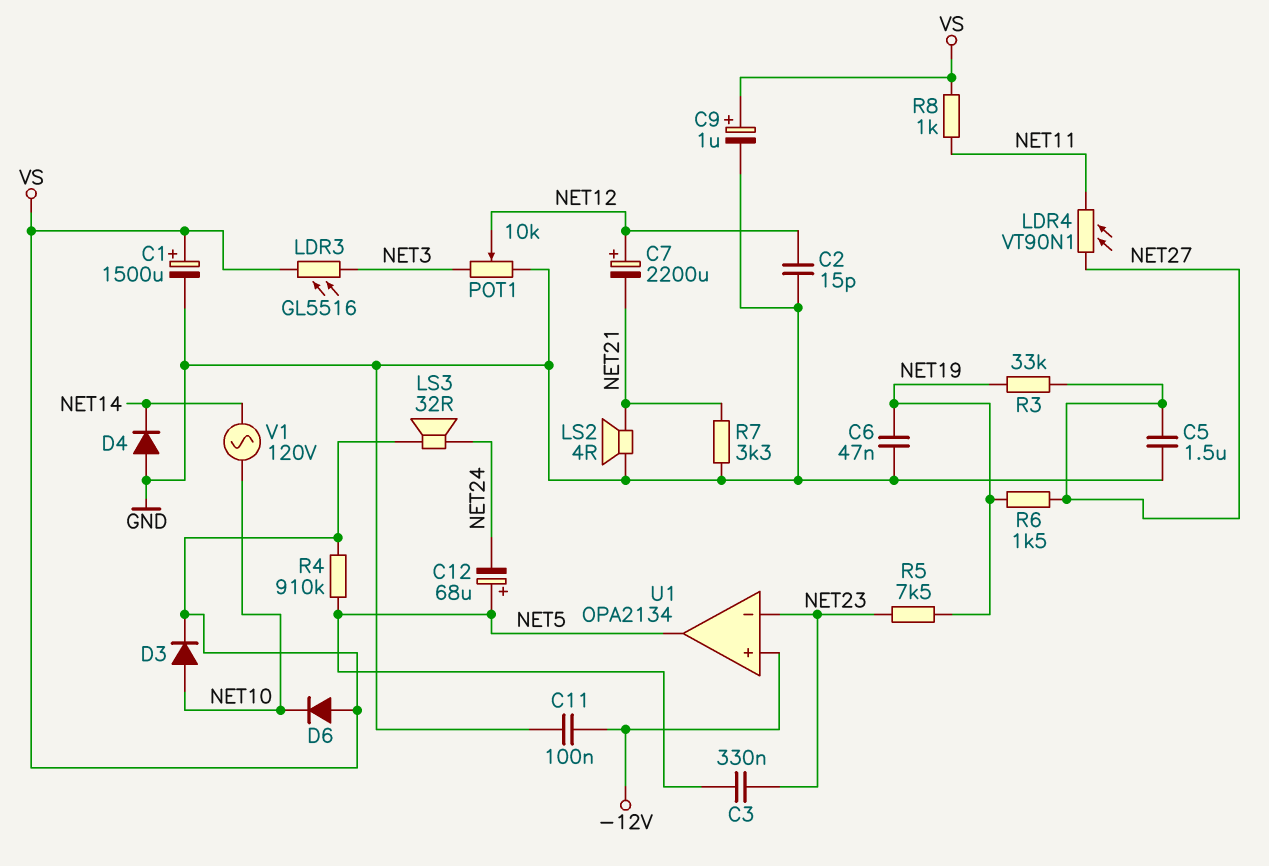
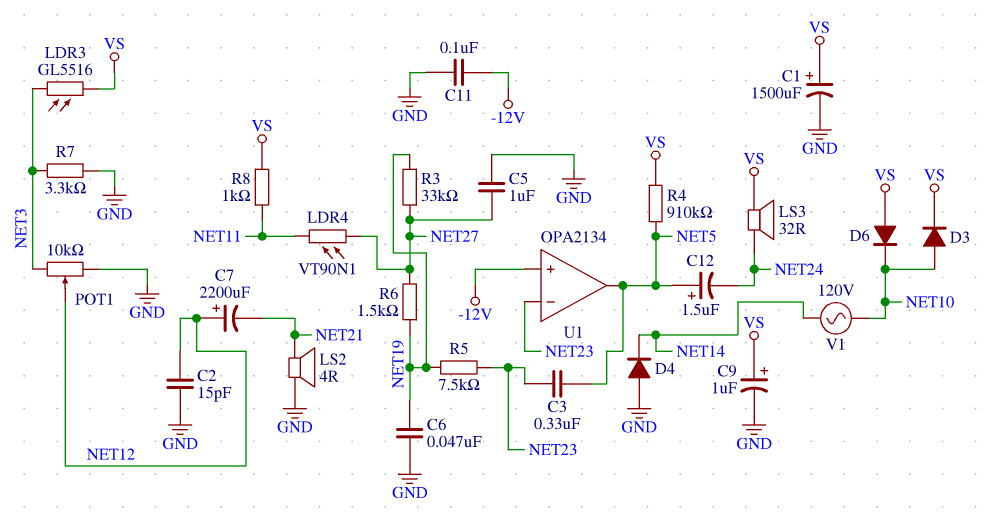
C5: 1.5uF (GND, NET27) -> 1uF (GND, NET27)
C12: 68uF (plus NET5, minus NET24) -> 1.5uF (plus NET5, minus NET24)
R7: 3.3k (GND, NET21) -> 3.3k (GND, NET3)

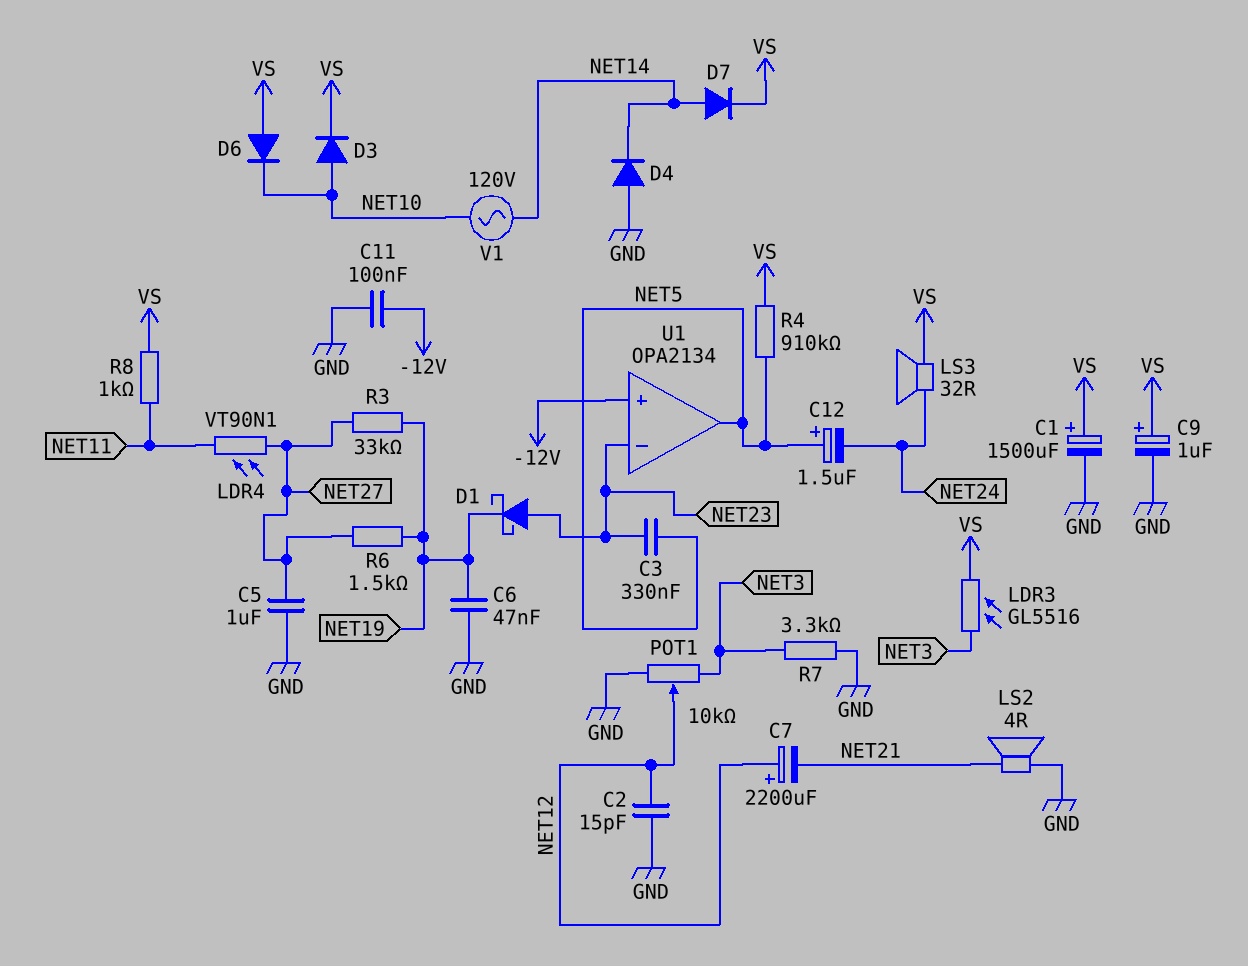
D1: none -> schottky (A NET23, K NET19)
D7: none -> diode (A NET14, K VS)
R5: 7.5k (NET19, NET23) -> none

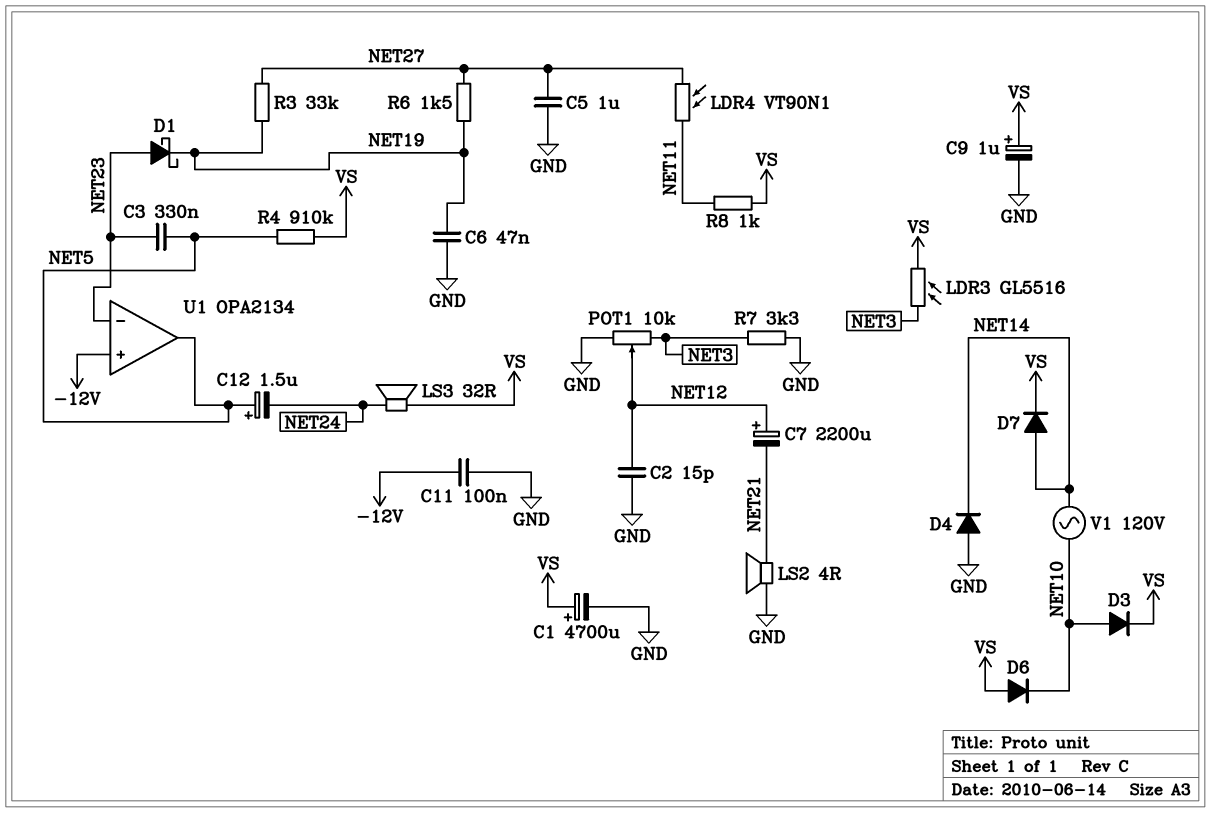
C1: 1500uF (plus VS, minus GND) -> 4700uF (plus VS, minus GND)

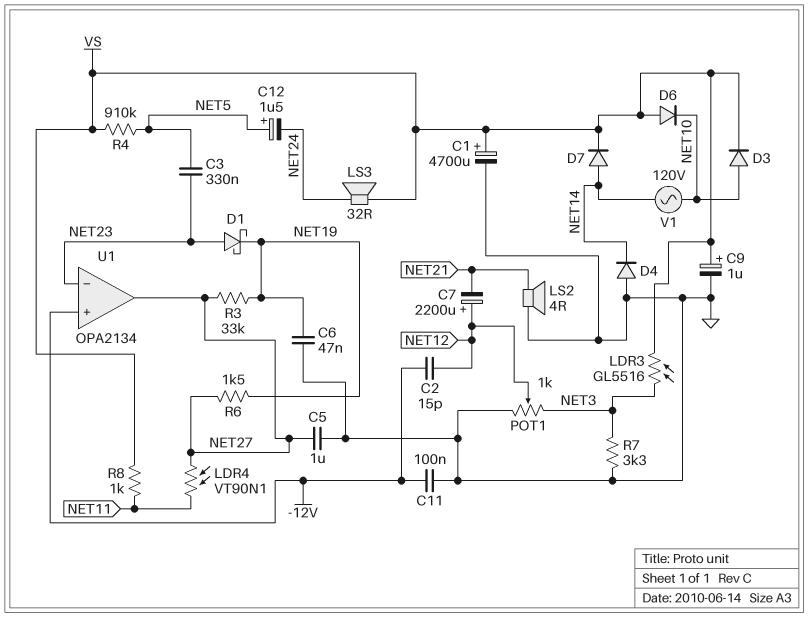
C2: 15pF (GND, NET12) -> 15pF (-12V, NET12)
POT1: 10k (GND, NET3, wiper NET12) -> 1k (GND, NET3, wiper NET12)
U1 pin out: NET5 -> NET27

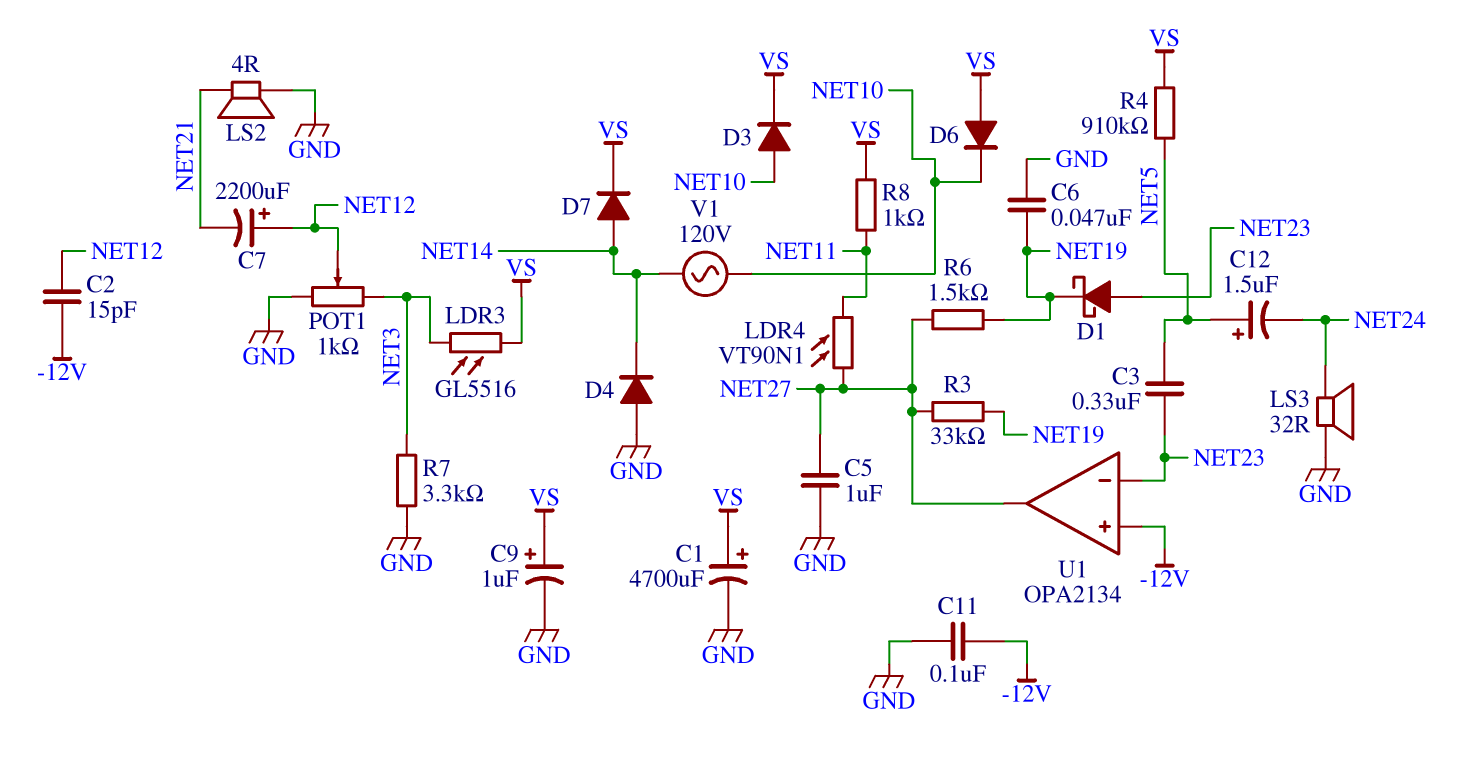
LS3: speaker 32R (NET24, VS) -> speaker 32R (GND, NET24)

